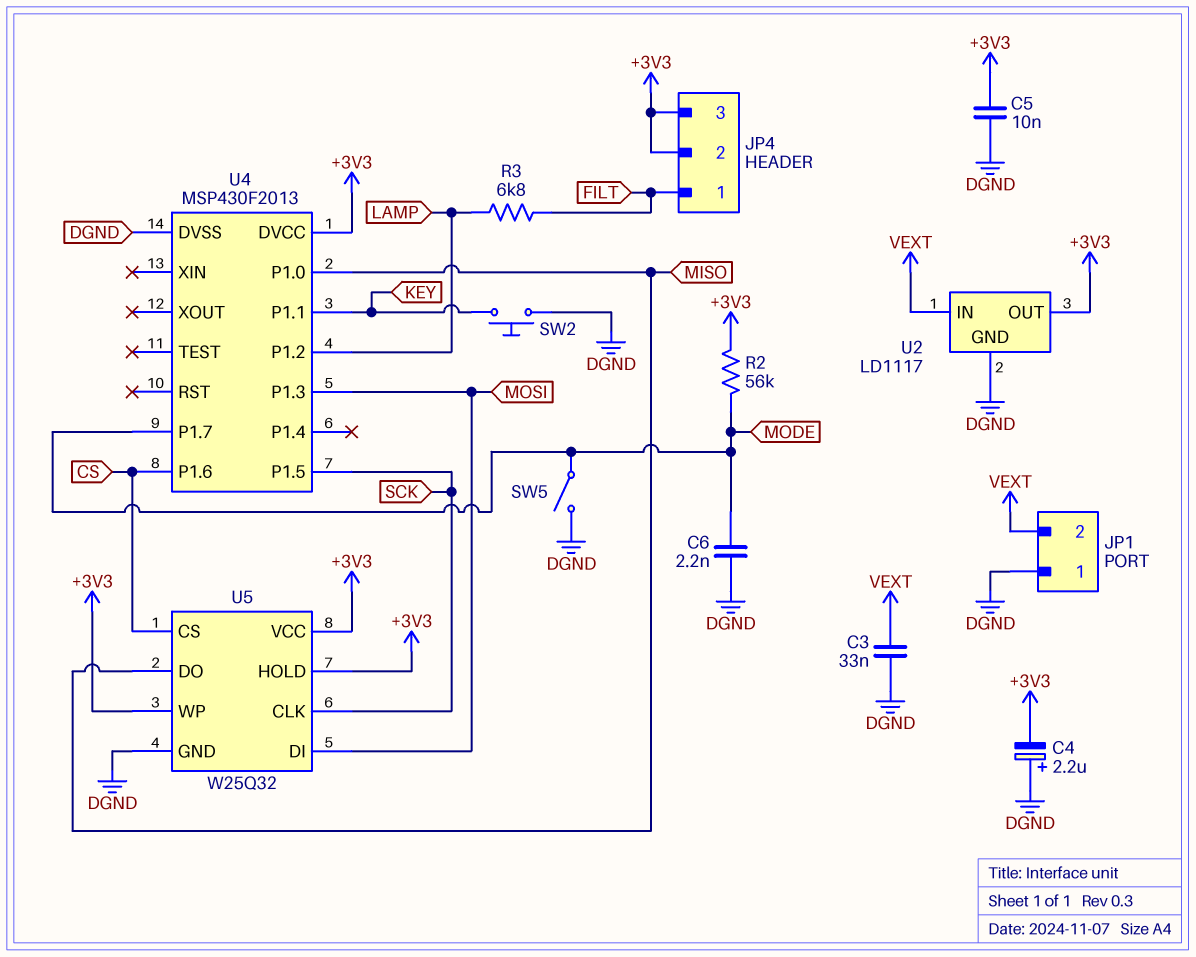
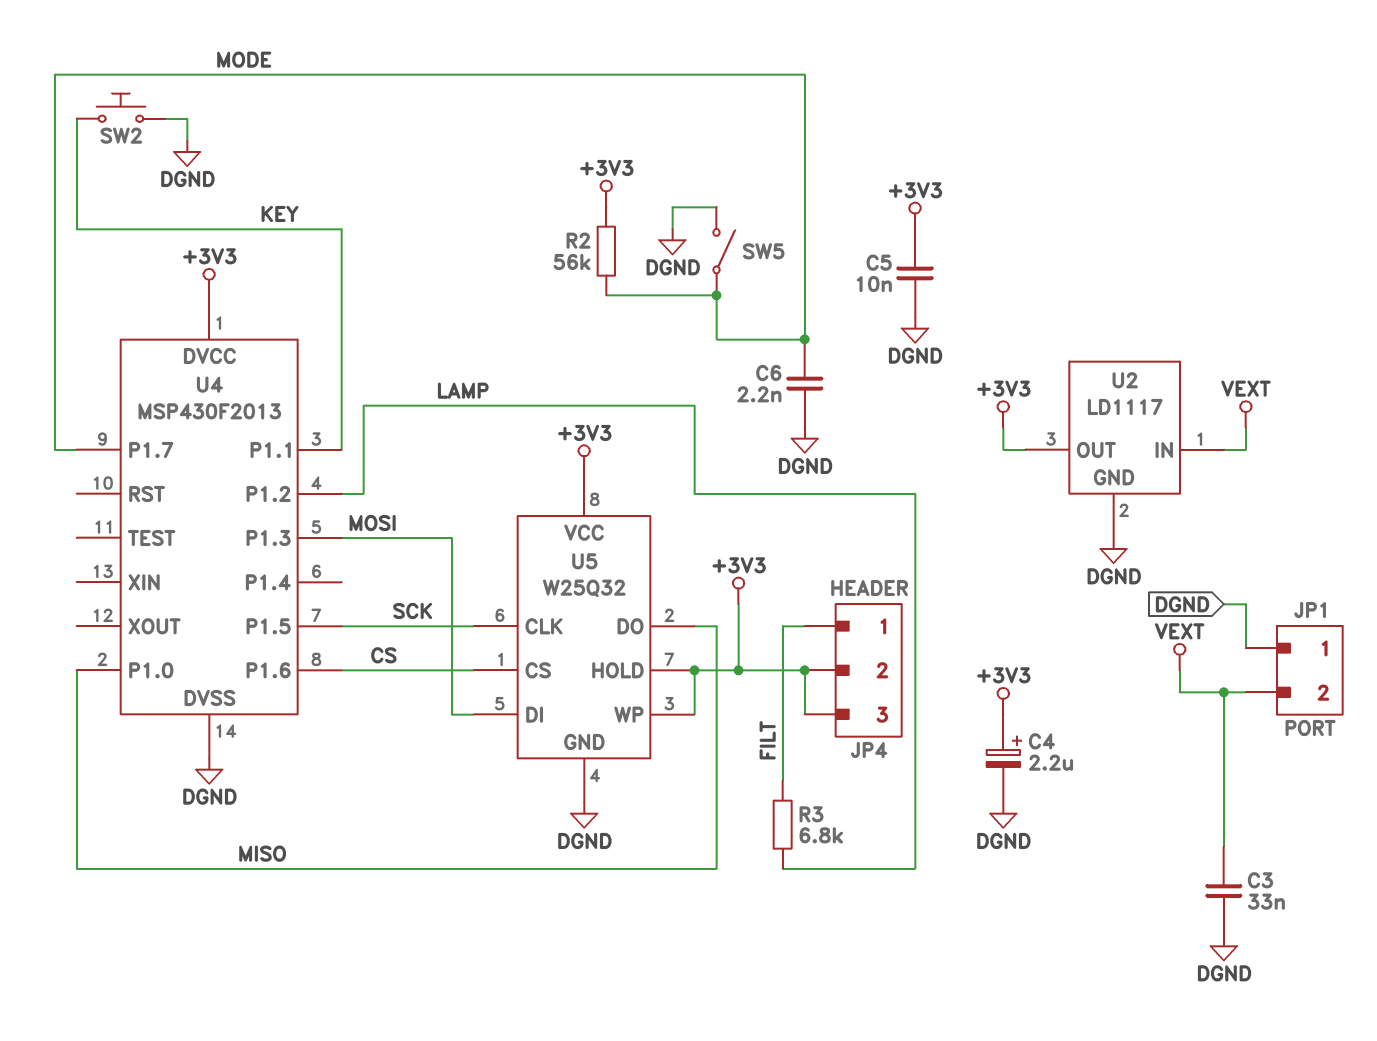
C4: 2.2uF (plus DGND, minus +3V3) -> 2.2uF (plus +3V3, minus DGND)

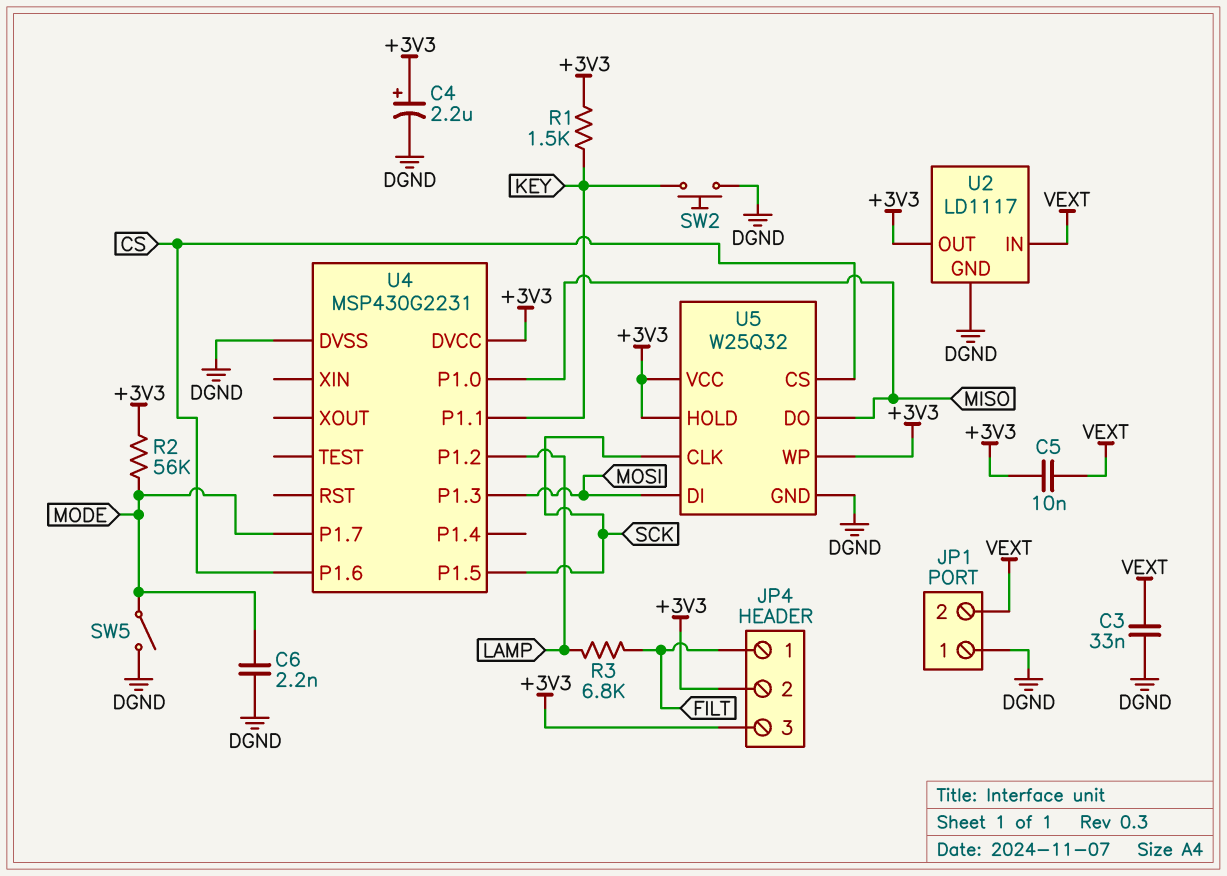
C5: 10nF (+3V3, DGND) -> 10nF (+3V3, VEXT)
R1: none -> 1.5k (+3V3, KEY)
U4: MSP430F2013 -> MSP430G2231

